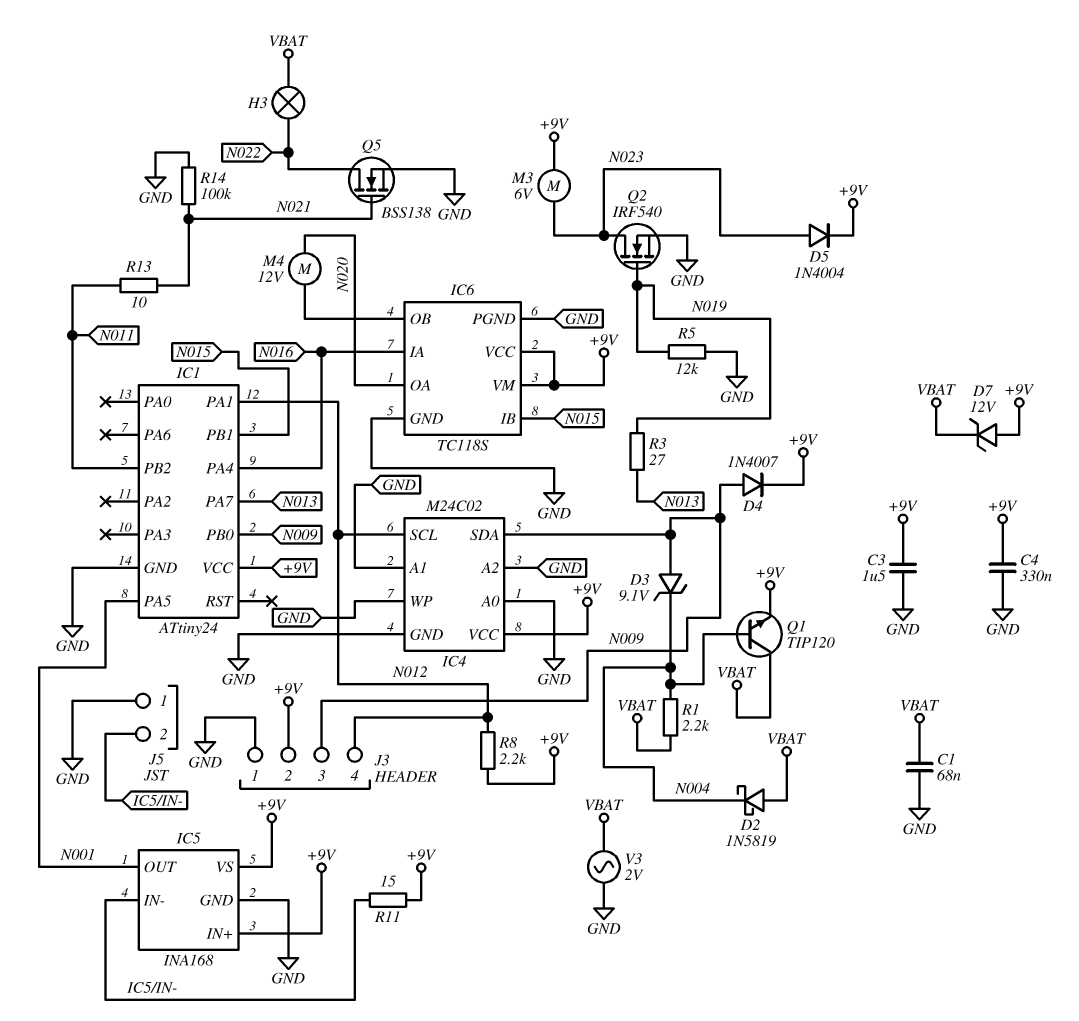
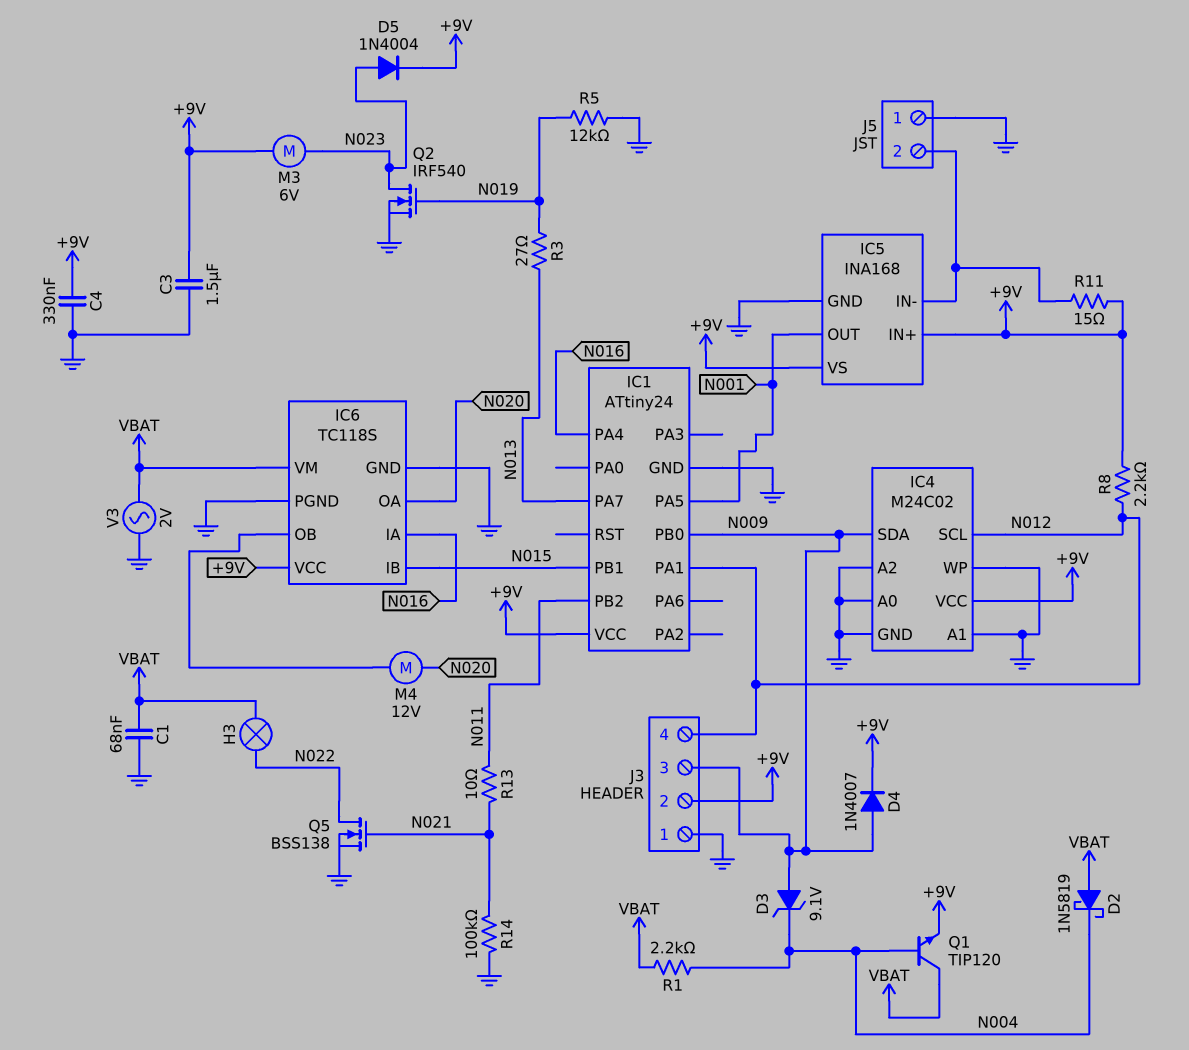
D7: zener 12V (A +9V, K VBAT) -> none
IC6 pin VM: +9V -> VBAT

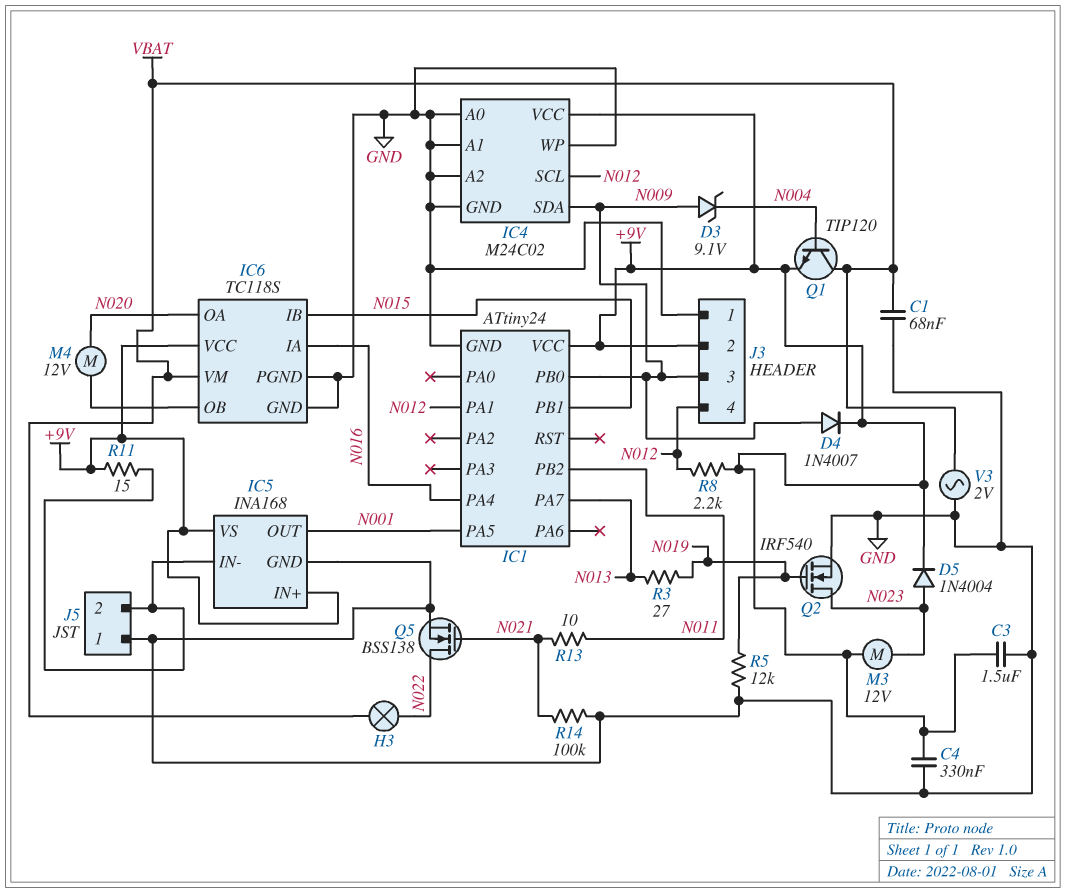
D2: schottky 1N5819 (A VBAT, K N004) -> none
M3: motor 6V (+9V, N023) -> motor 12V (+9V, N023)
R1: 2.2k (N004, VBAT) -> none

